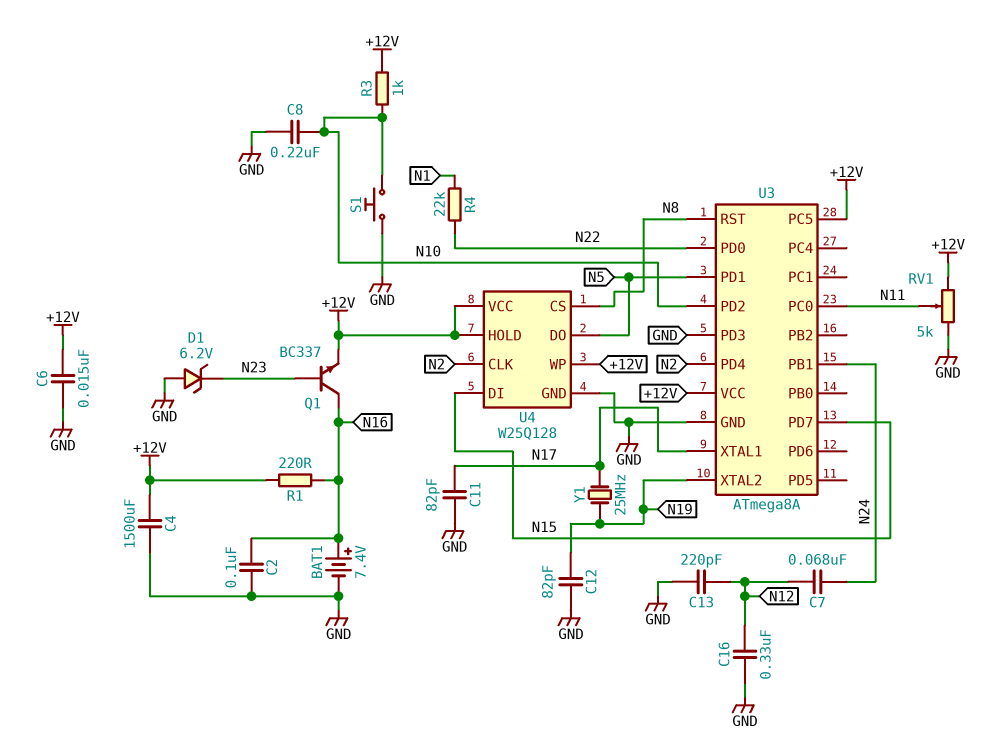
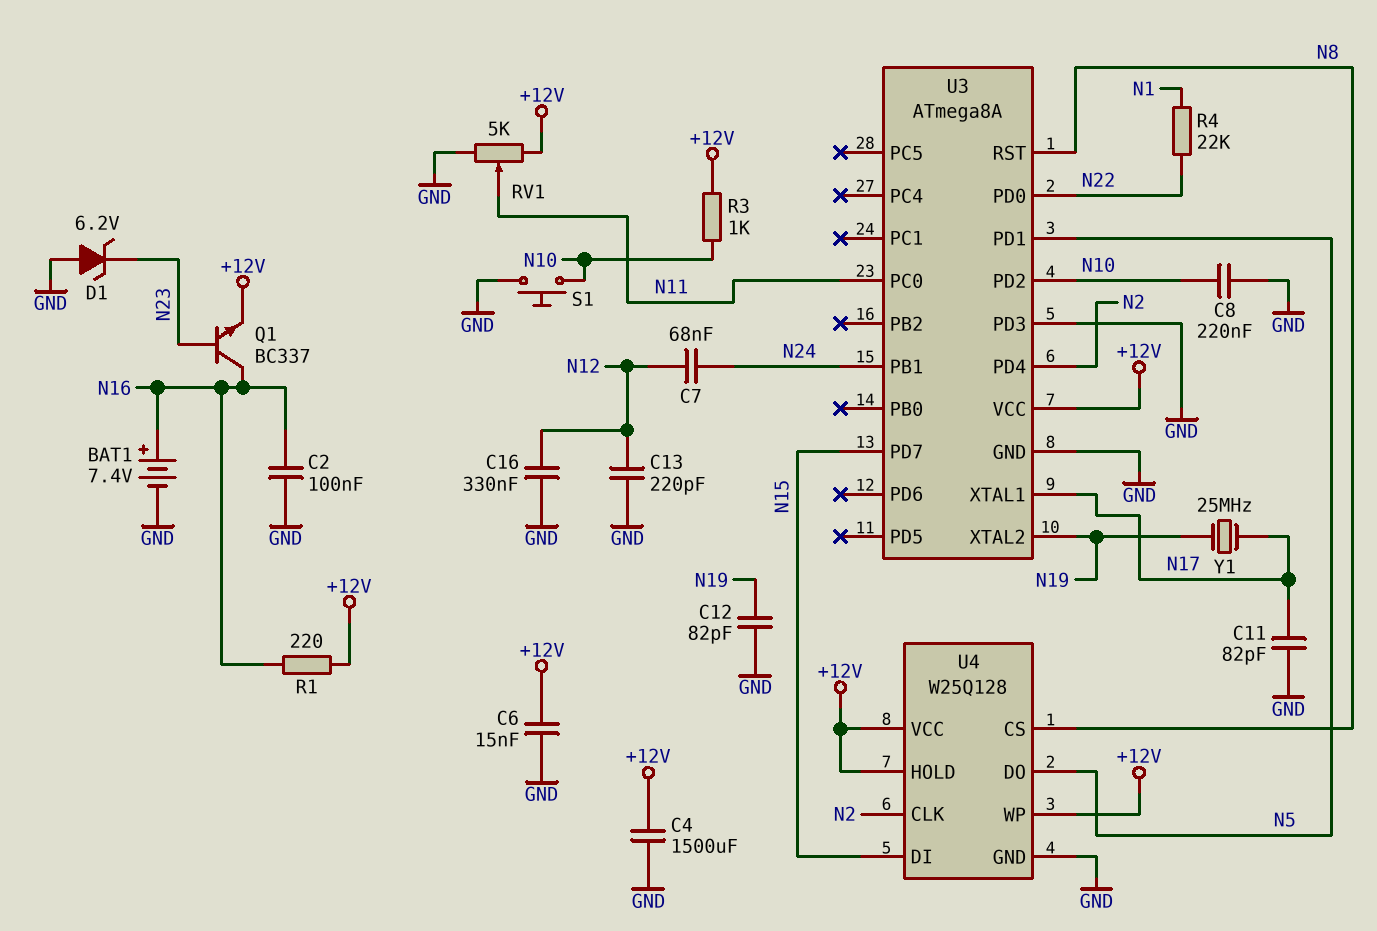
U3 pin PC5: +12V -> none

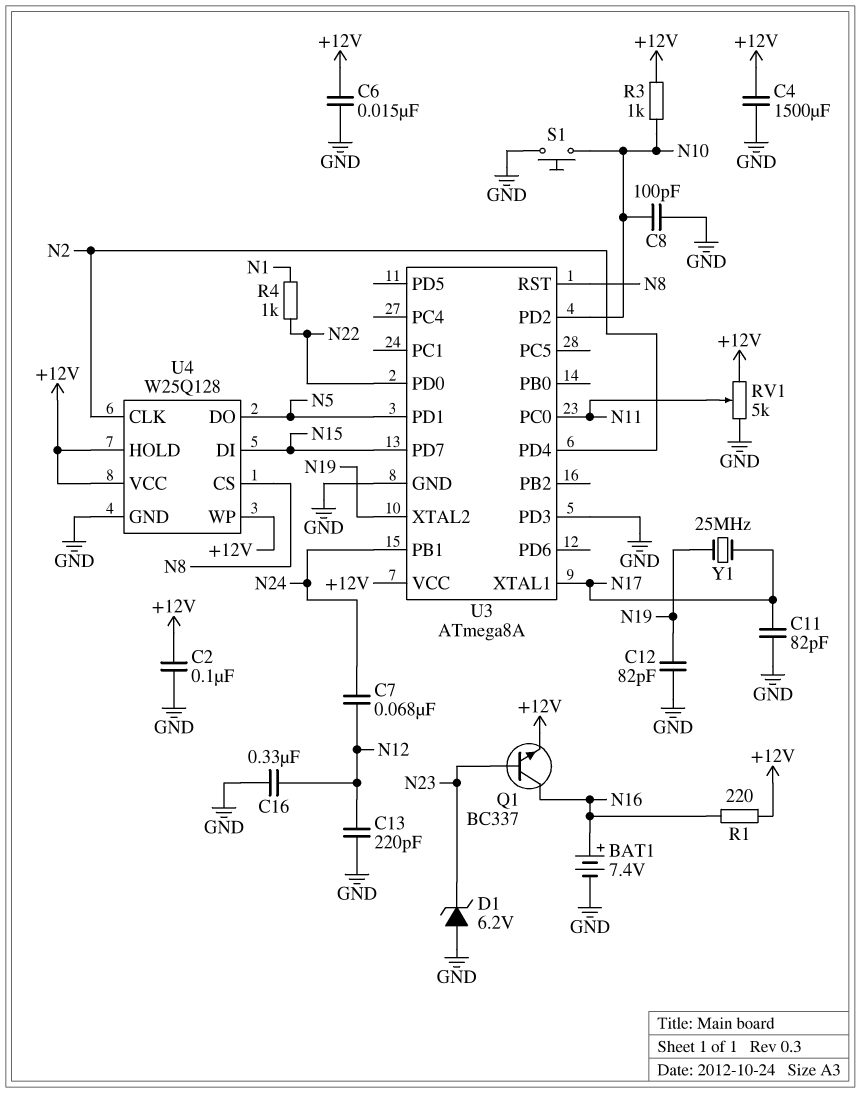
C2: 100nF (GND, N16) -> 100nF (+12V, GND)
C8: 220nF (GND, N10) -> 100pF (GND, N10)
R4: 22k (N1, N22) -> 1k (N1, N22)

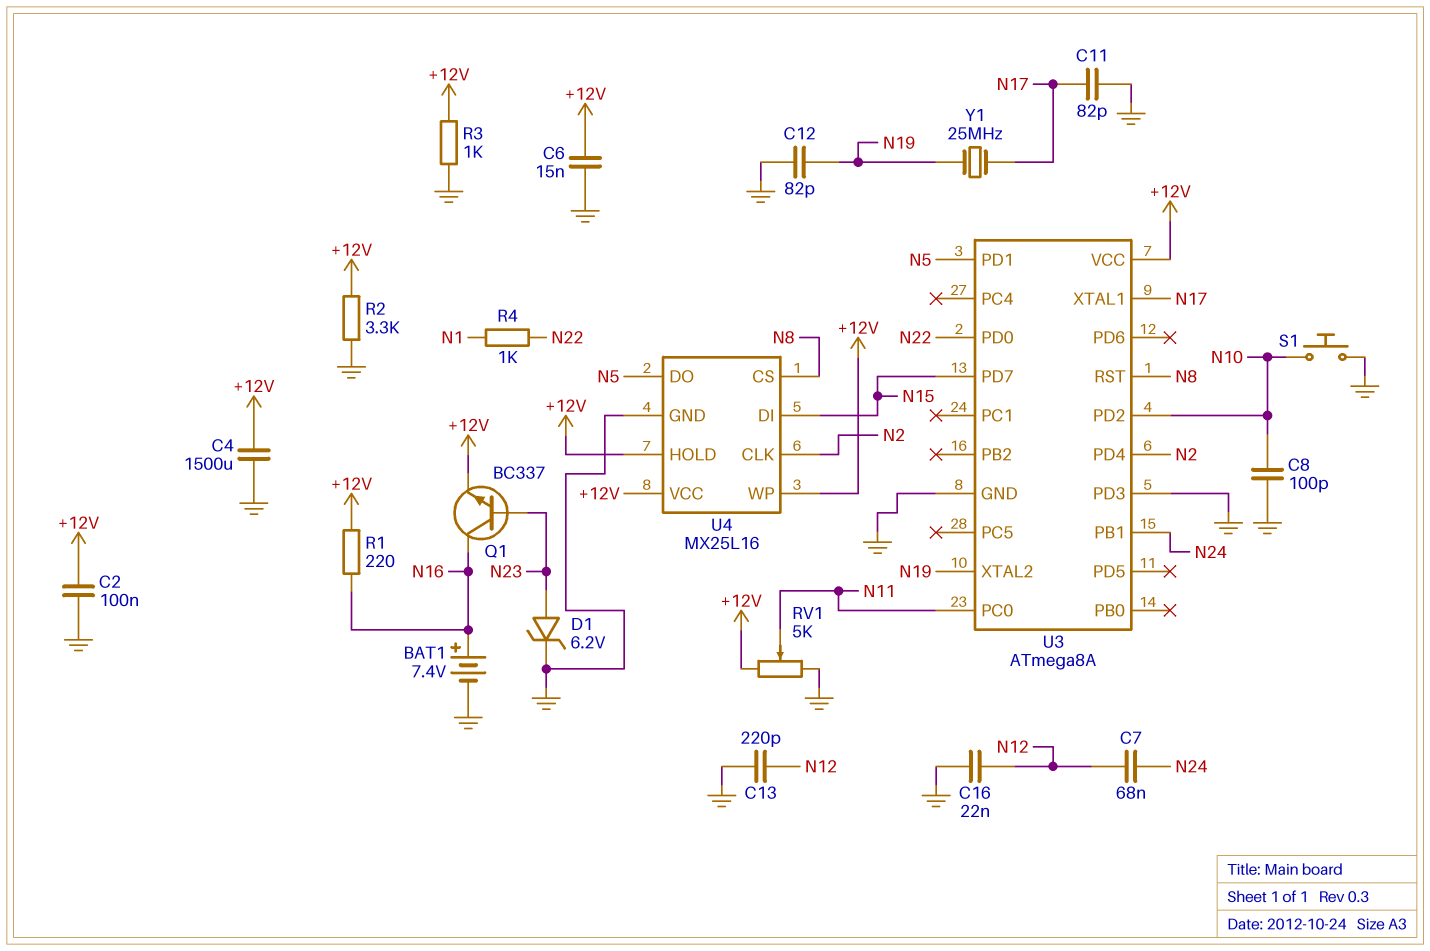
C16: 330nF (GND, N12) -> 22nF (GND, N12)
D1: zener 6.2V (A GND, K N23) -> zener 6.2V (A N23, K GND)
R2: none -> 3.3k (+12V, GND)
R3: 1k (+12V, N10) -> 1k (+12V, GND)
U4: W25Q128 -> MX25L16

